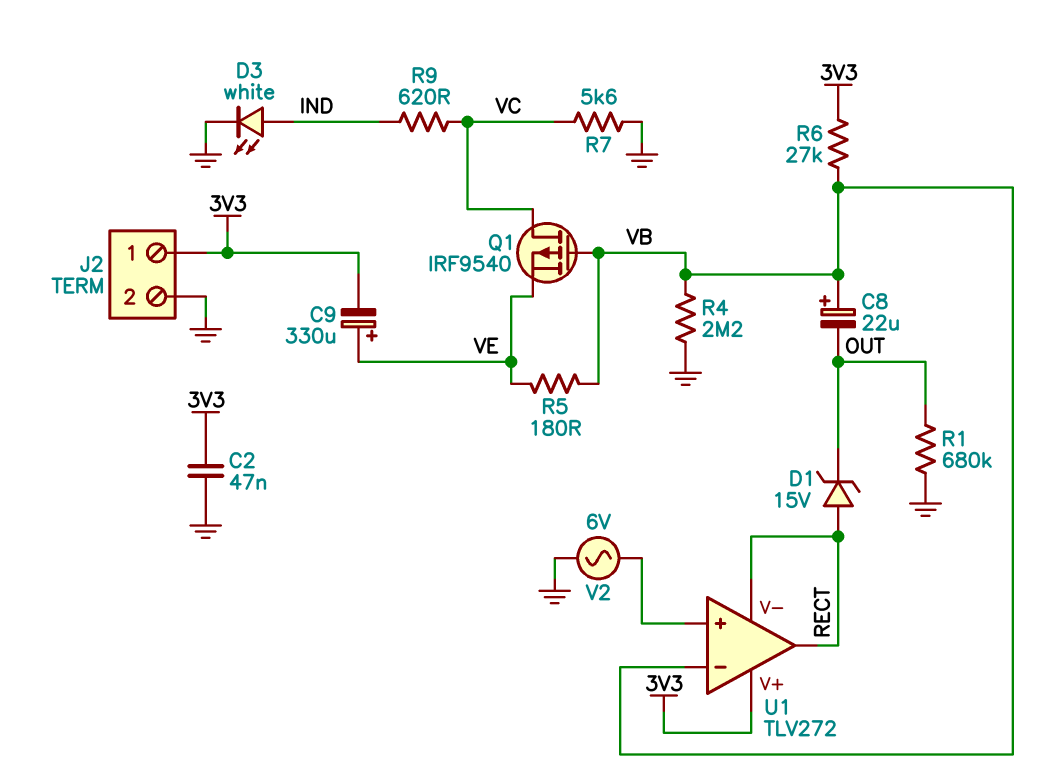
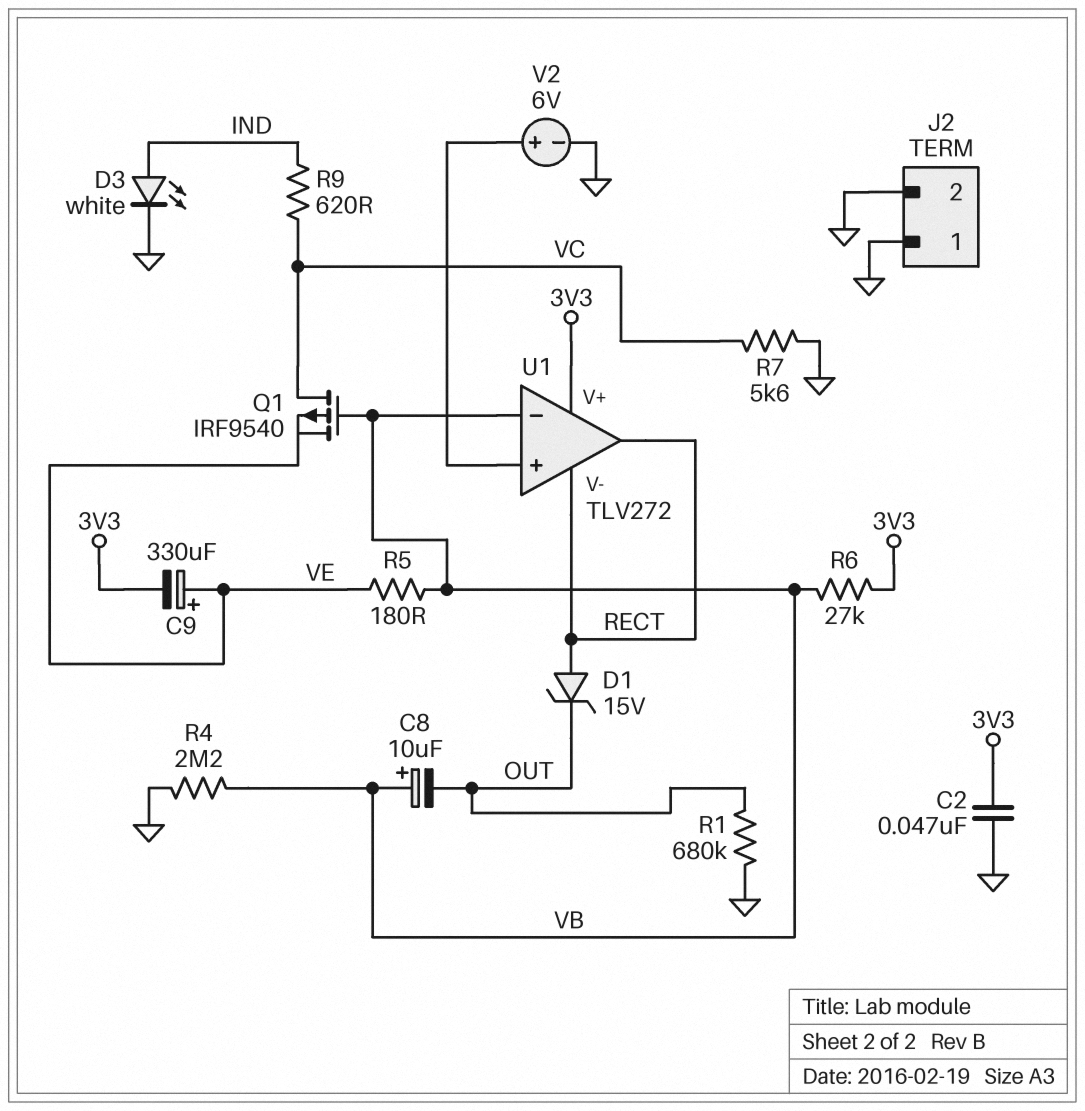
C8: 22uF (plus VB, minus OUT) -> 10uF (plus VB, minus OUT)
J2 pin 1: 3V3 -> GND
V2: AC 6V (GND, U1/in+) -> 6V (plus U1/in+, minus GND)

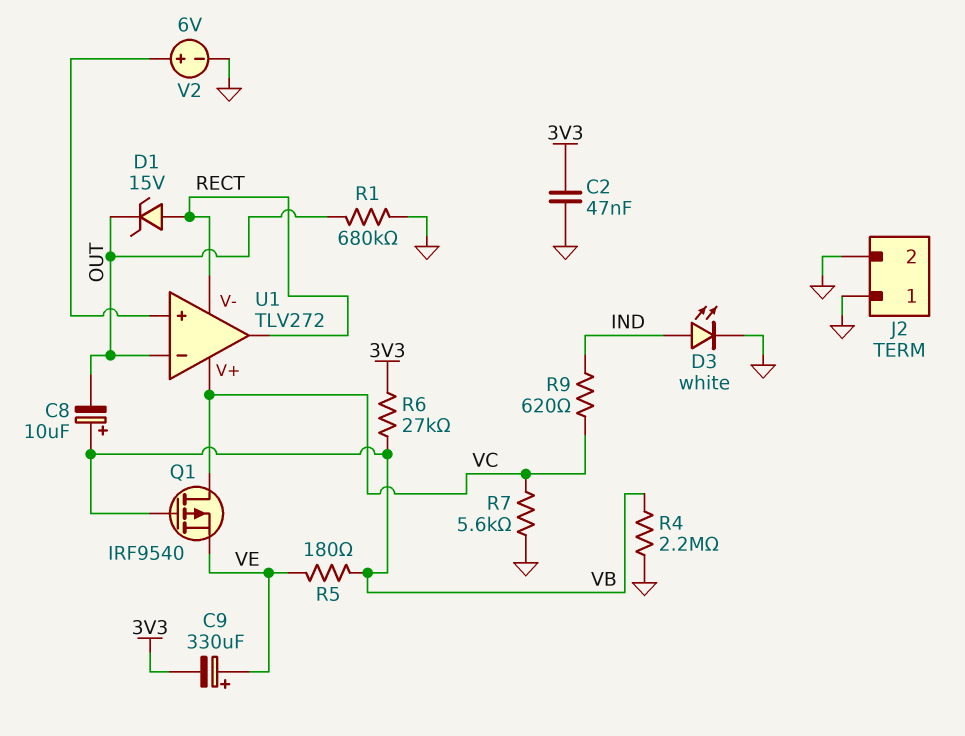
U1 pin V+: 3V3 -> VC
U1 pin in-: VB -> OUT

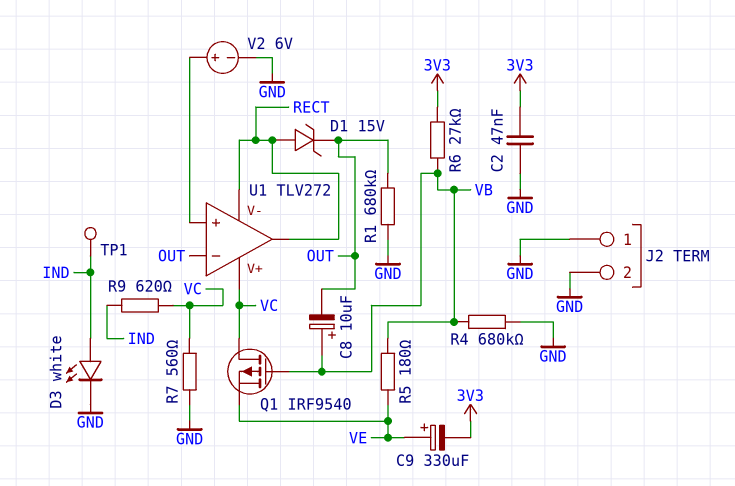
R4: 2.2M (GND, VB) -> 680k (GND, VB)
R7: 5.6k (GND, VC) -> 560 (GND, VC)
TP1: none -> test point (IND)

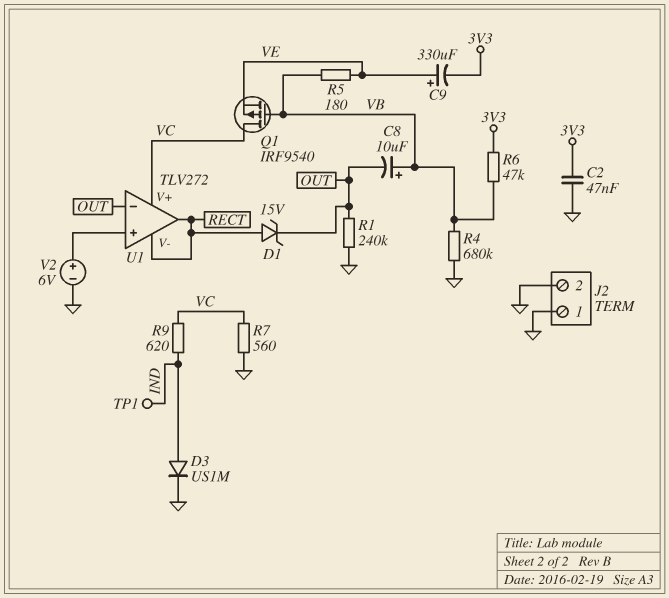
D3: LED white (A IND, K GND) -> diode US1M (A IND, K GND)
R1: 680k (GND, OUT) -> 240k (GND, OUT)
R6: 27k (3V3, VB) -> 47k (3V3, VB)

